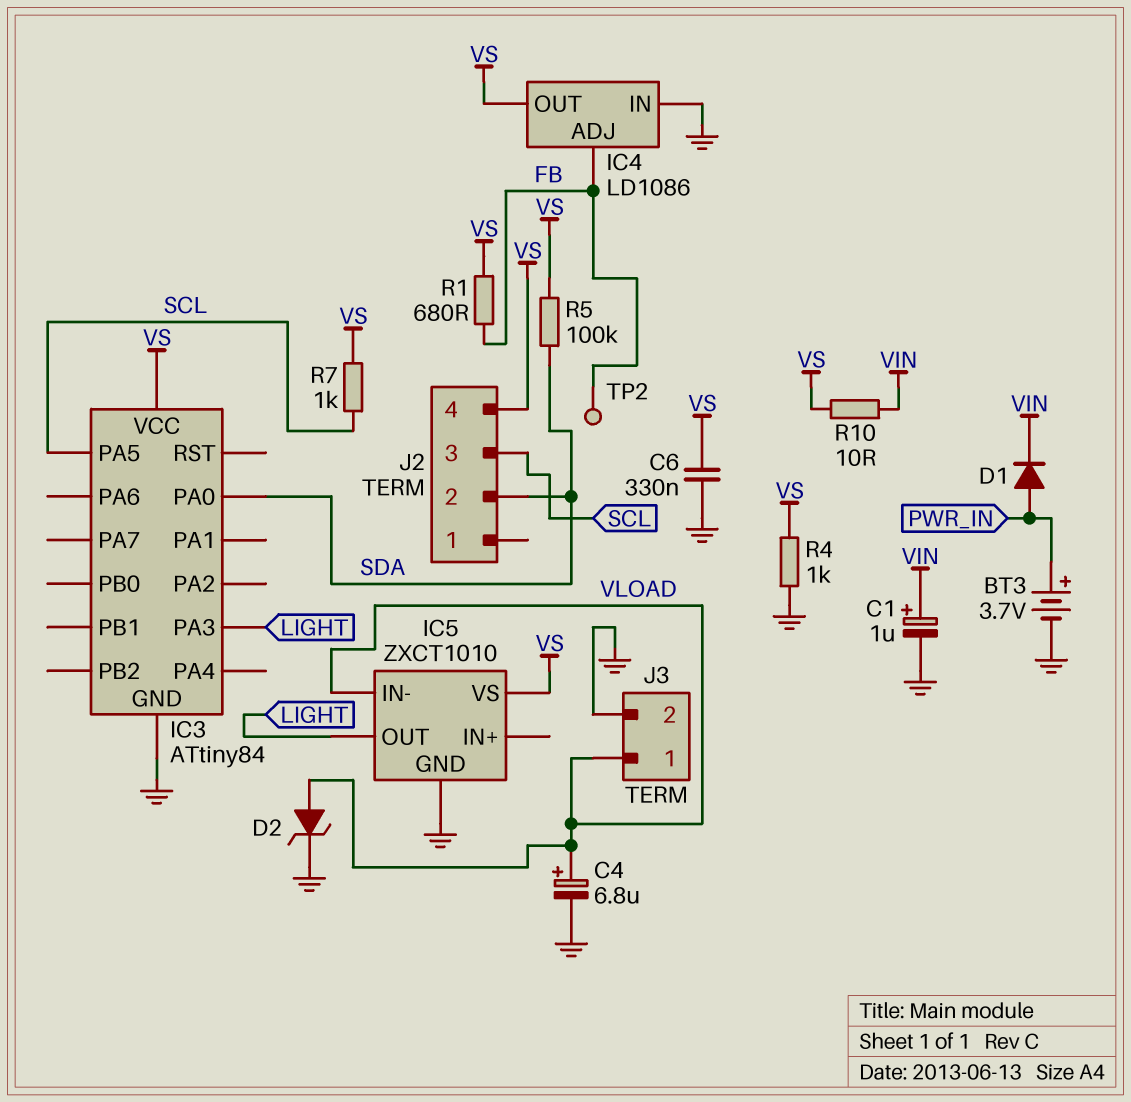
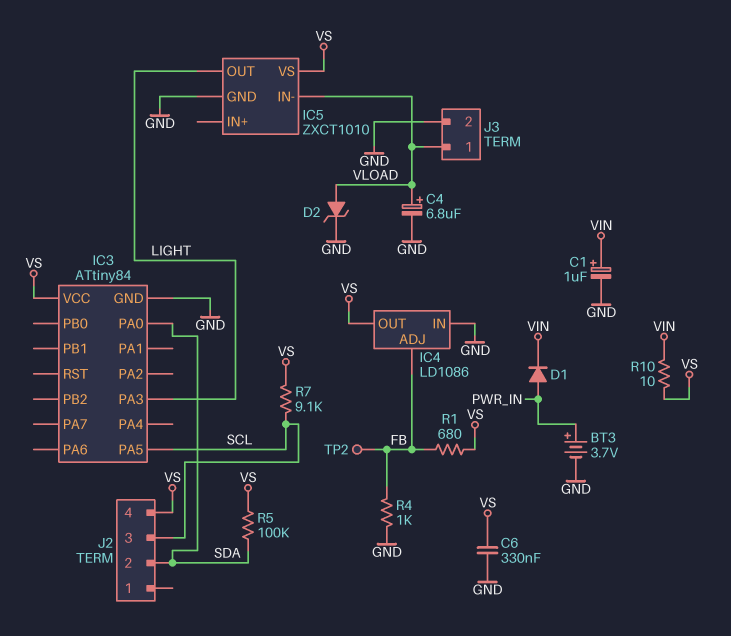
R4: 1k (GND, VS) -> 1k (FB, GND)
R7: 1k (SCL, VS) -> 9.1k (SCL, VS)

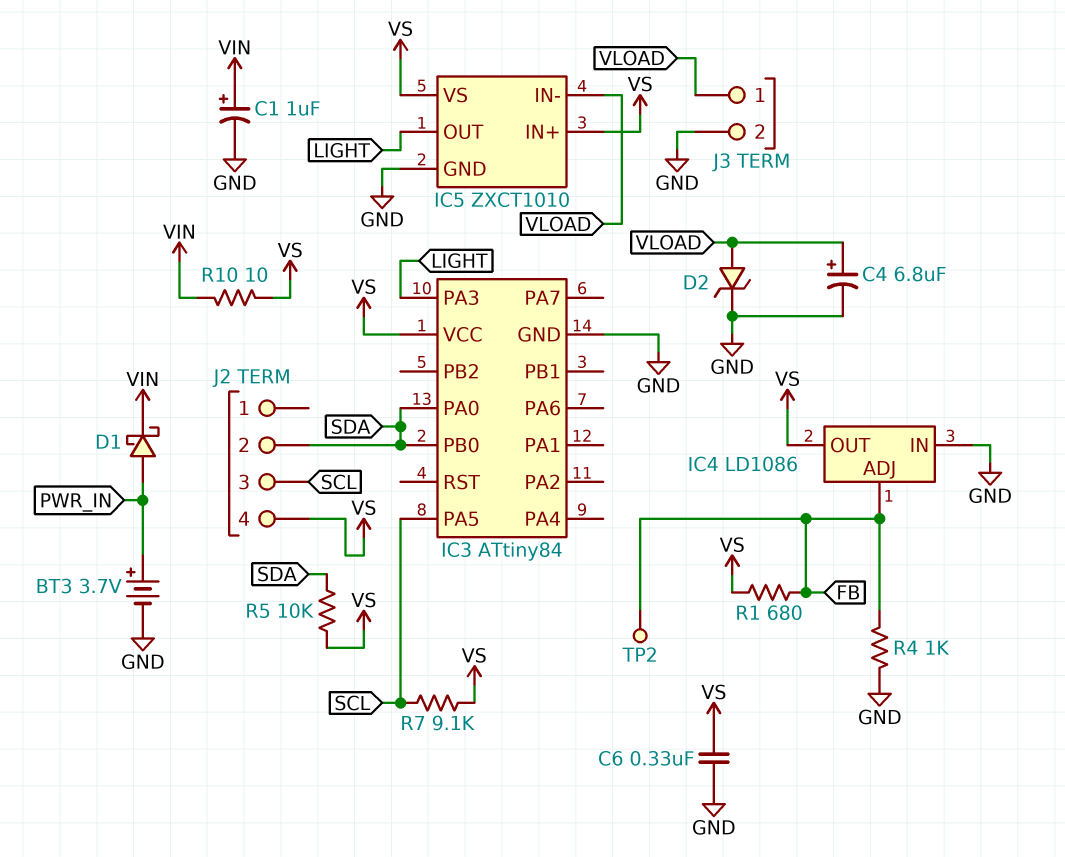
D1: diode (A PWR_IN, K VIN) -> schottky (A PWR_IN, K VIN)
IC3 pin PB0: none -> SDA
IC5 pin IN+: none -> VS
R5: 100k (SDA, VS) -> 10k (SDA, VS)

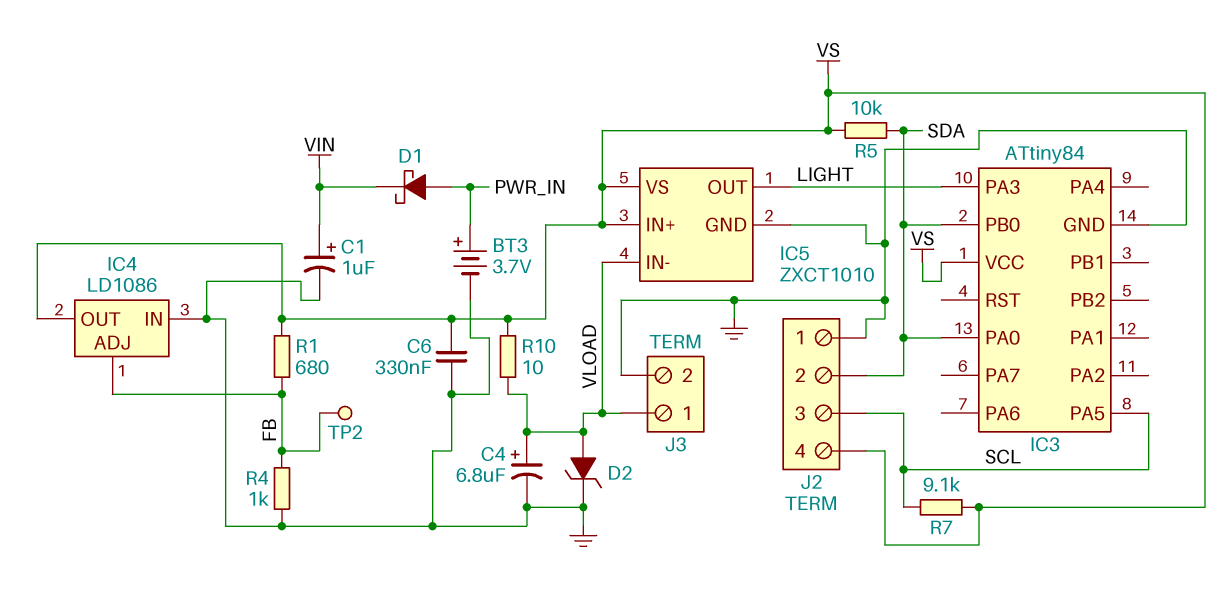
J2 pin 1: none -> GND
R10: 10 (VIN, VS) -> 10 (VLOAD, VS)

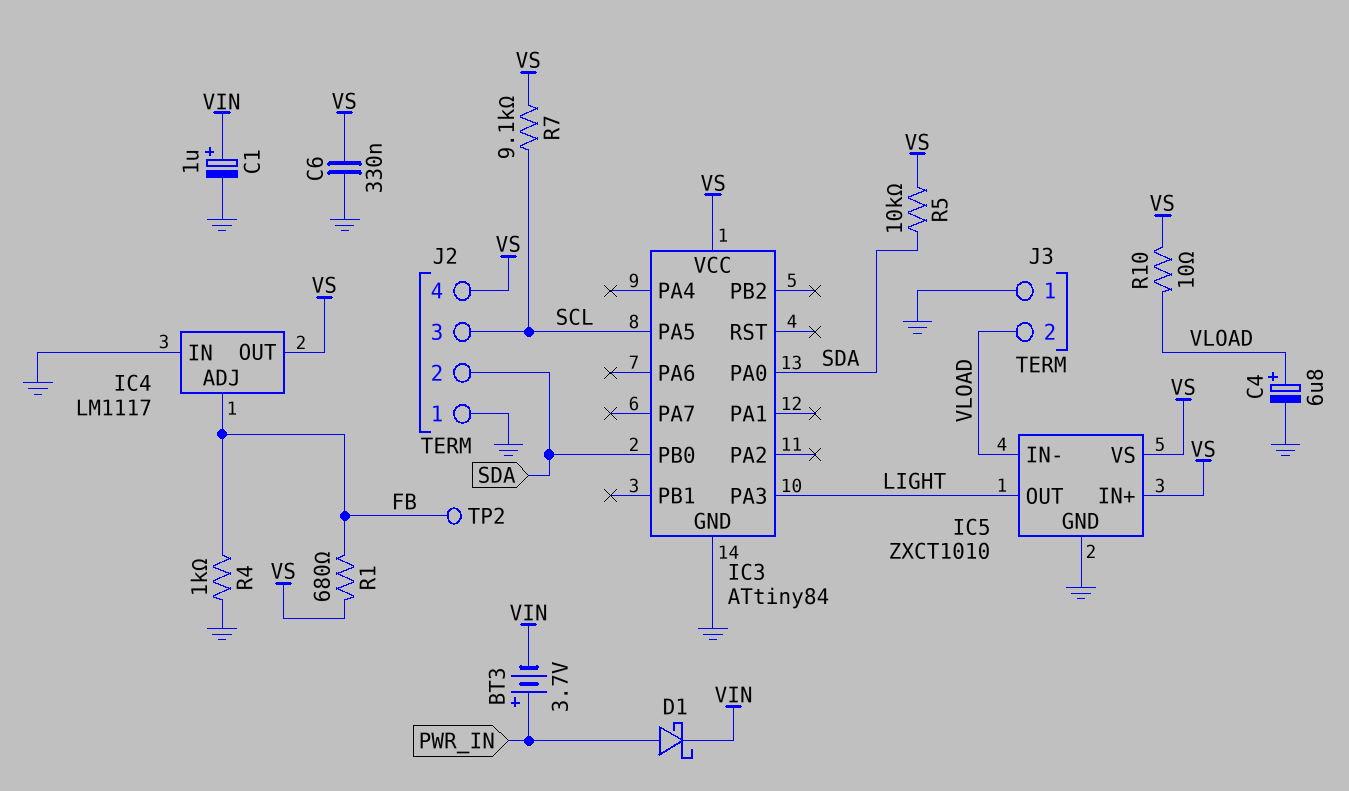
BT3: 3.7V (plus PWR_IN, minus GND) -> 3.7V (plus PWR_IN, minus VIN)
D2: zener (A VLOAD, K GND) -> none
IC4: LD1086 -> LM1117
J3 pin 1: VLOAD -> GND
J3 pin 2: GND -> VLOAD

